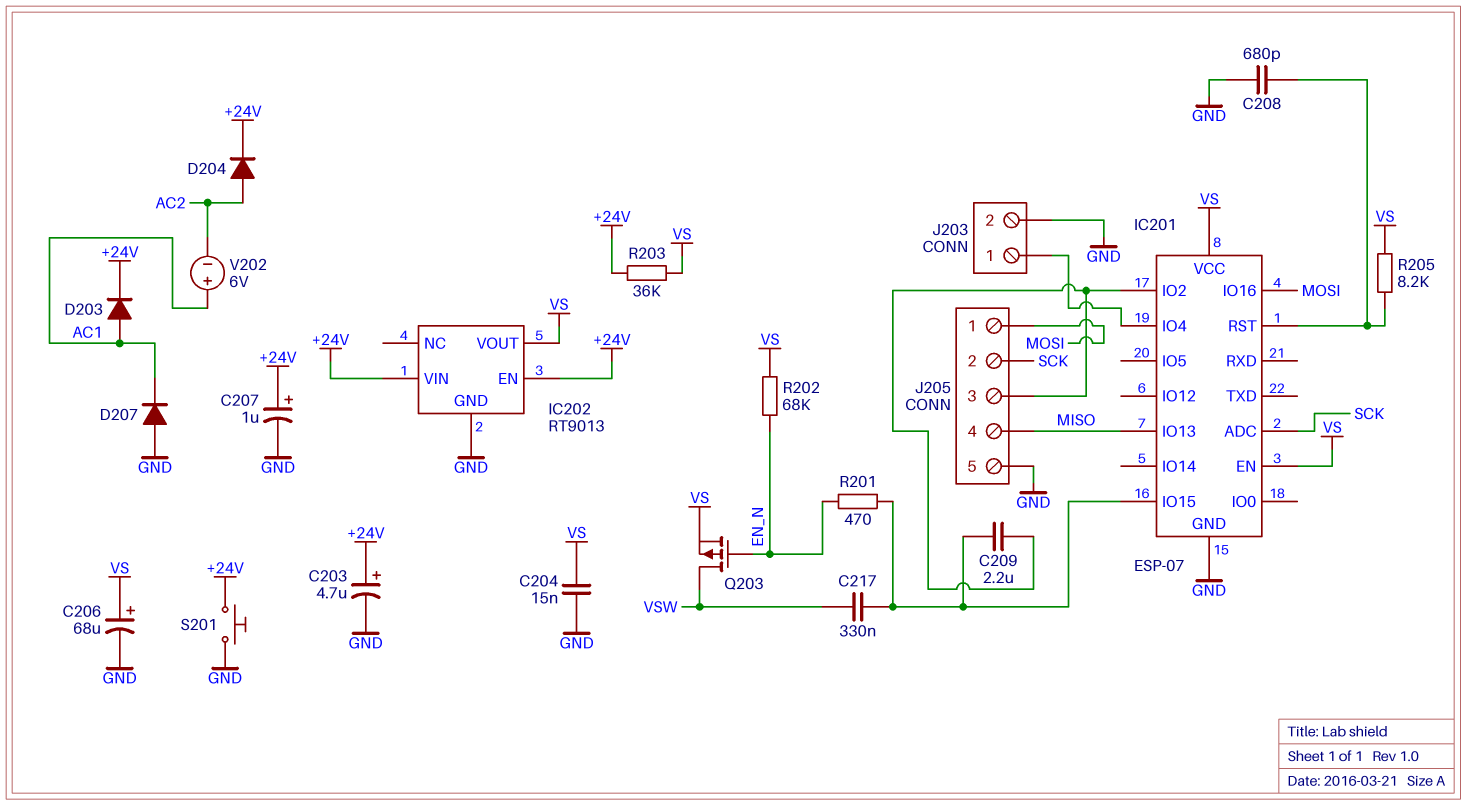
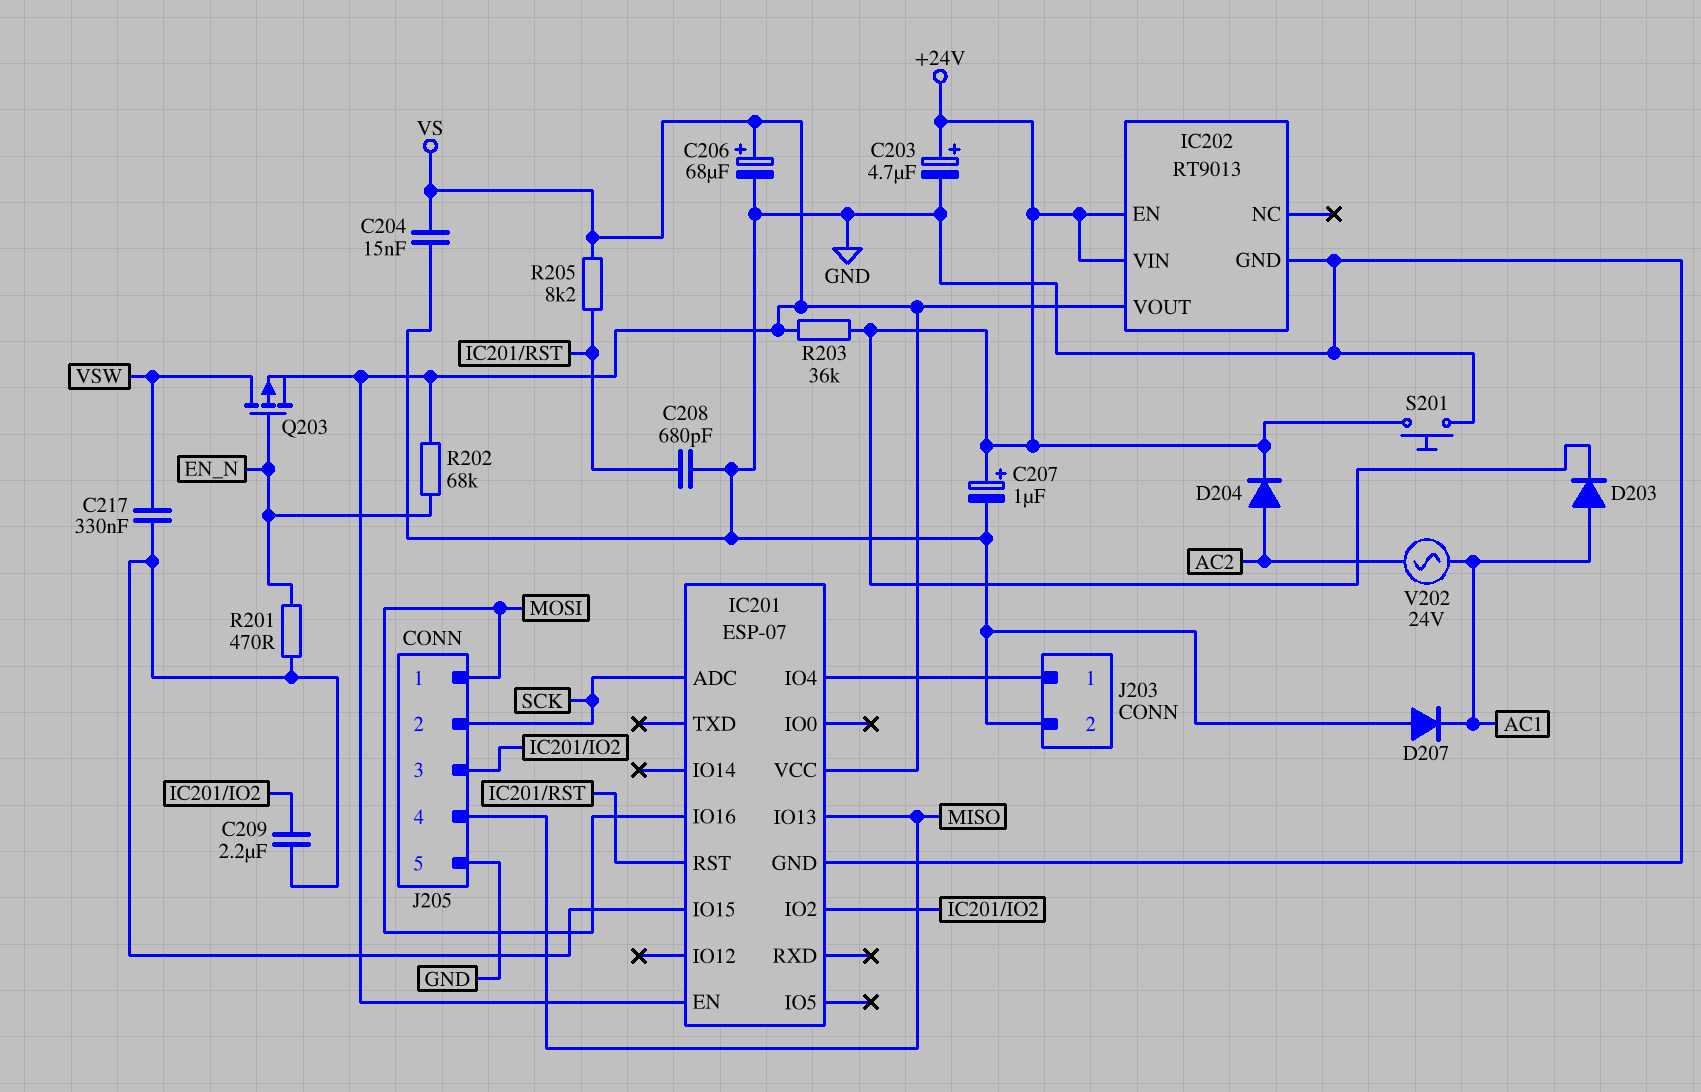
V202: 6V (plus AC1, minus AC2) -> AC 24V (AC1, AC2)

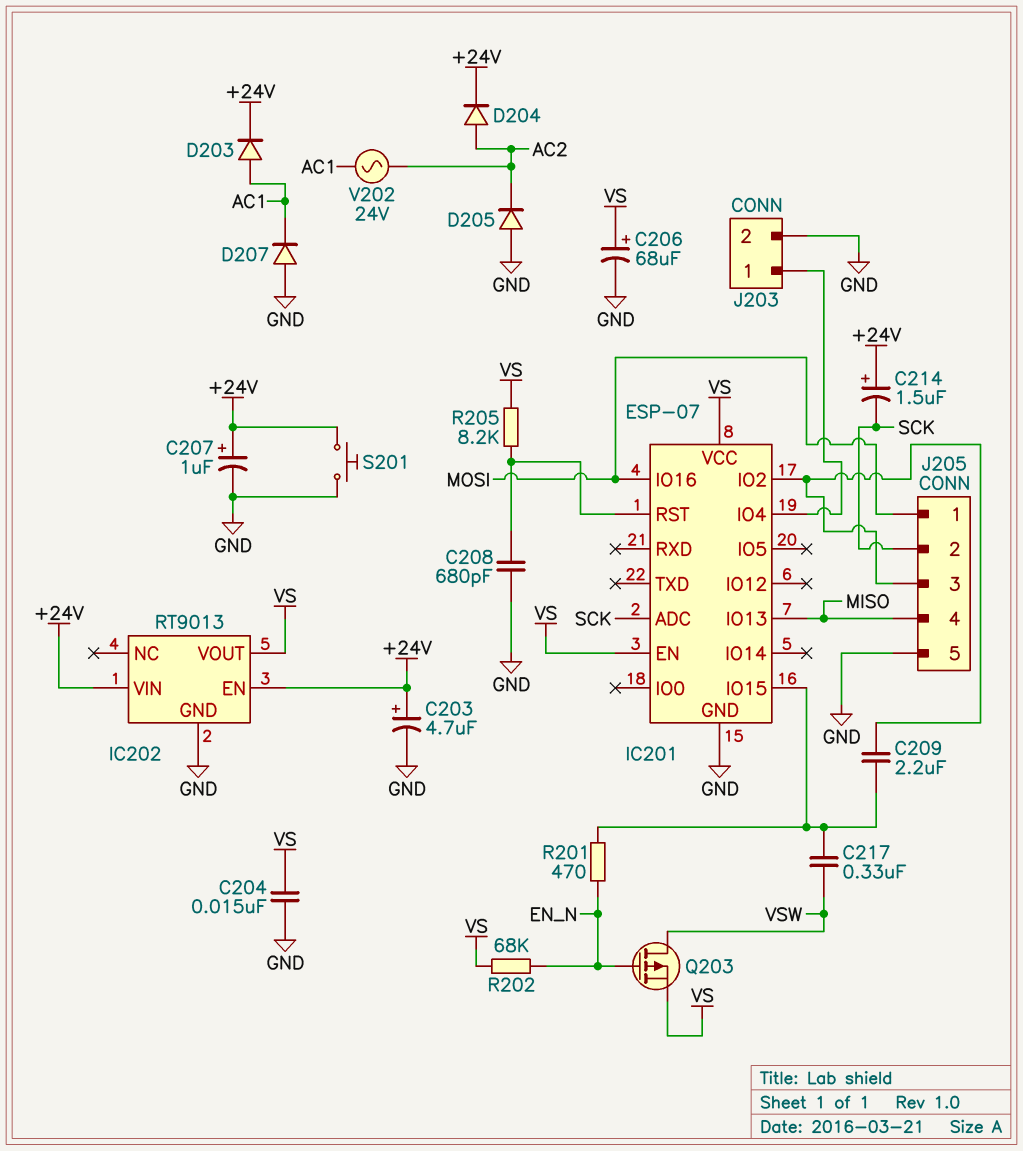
C214: none -> 1.5uF (plus +24V, minus SCK)
D205: none -> diode (A GND, K AC2)
R203: 36k (+24V, VS) -> none

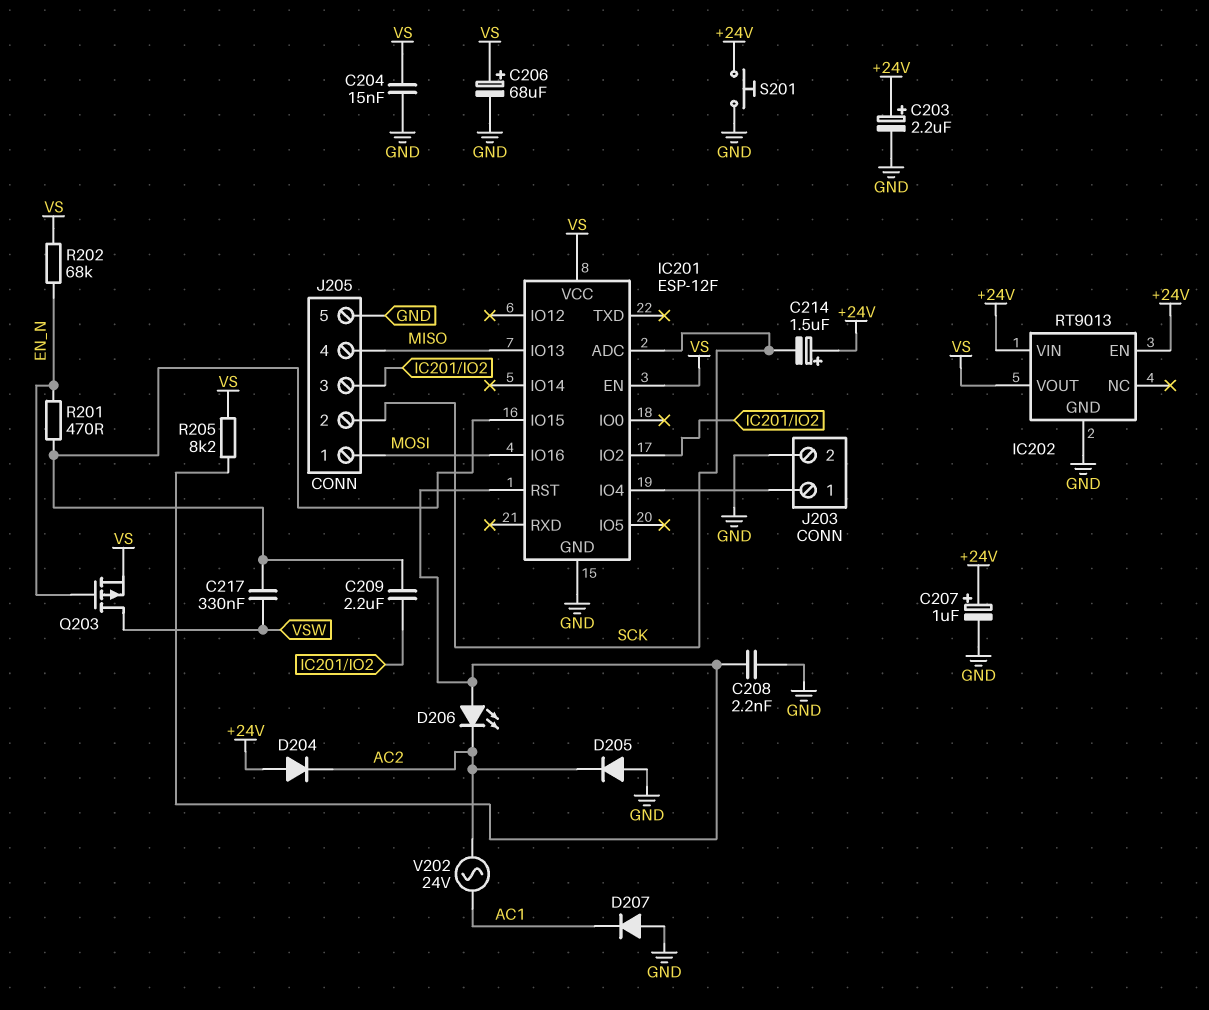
C203: 4.7uF (plus +24V, minus GND) -> 2.2uF (plus +24V, minus GND)
C208: 680pF (GND, IC201/RST) -> 2.2nF (GND, IC201/RST)
D203: diode (A AC1, K +24V) -> none
D204: diode (A AC2, K +24V) -> diode (A +24V, K AC2)
D206: none -> LED (A IC201/RST, K AC2)
IC201: ESP-07 -> ESP-12F

